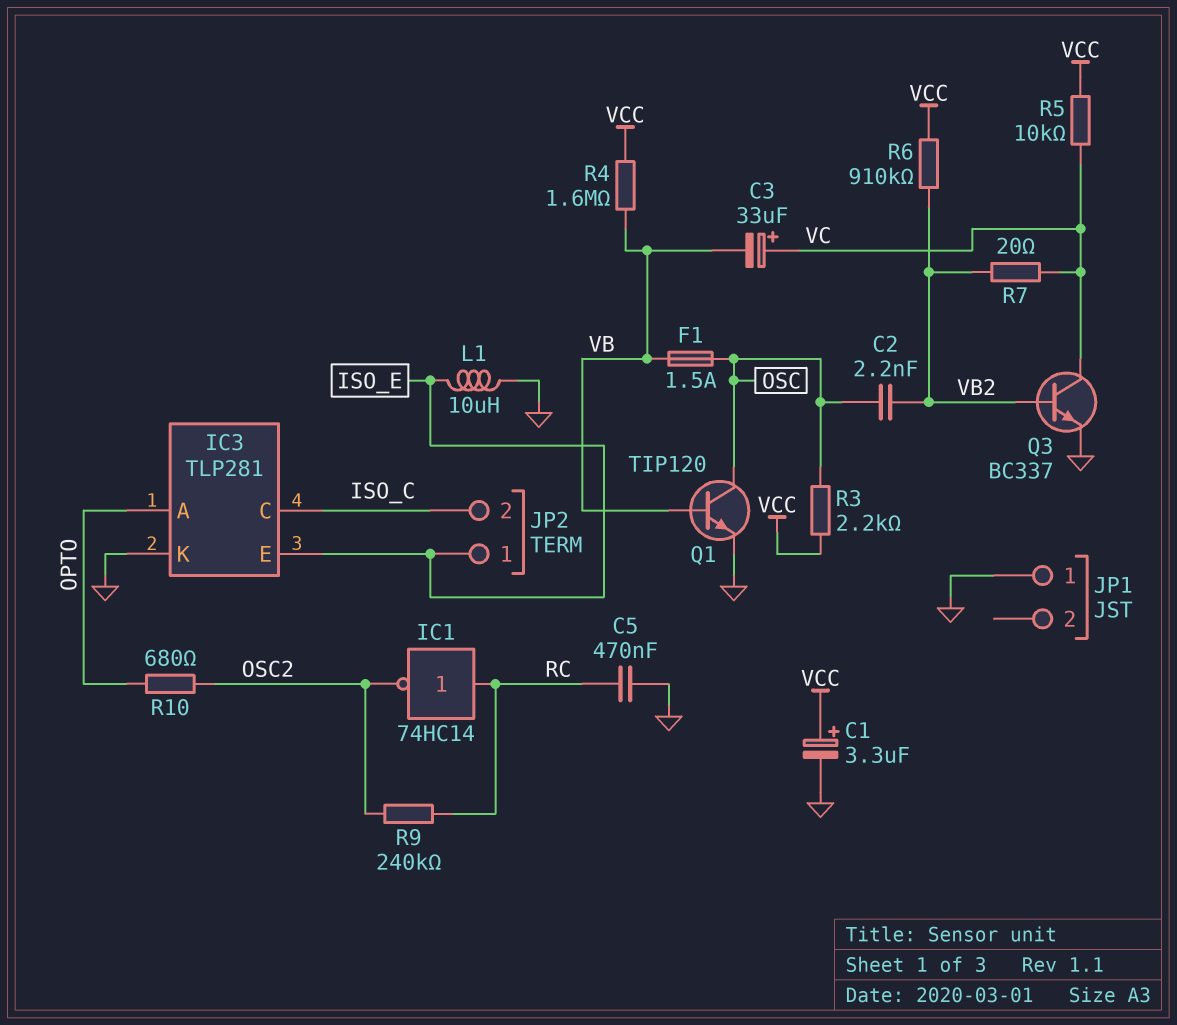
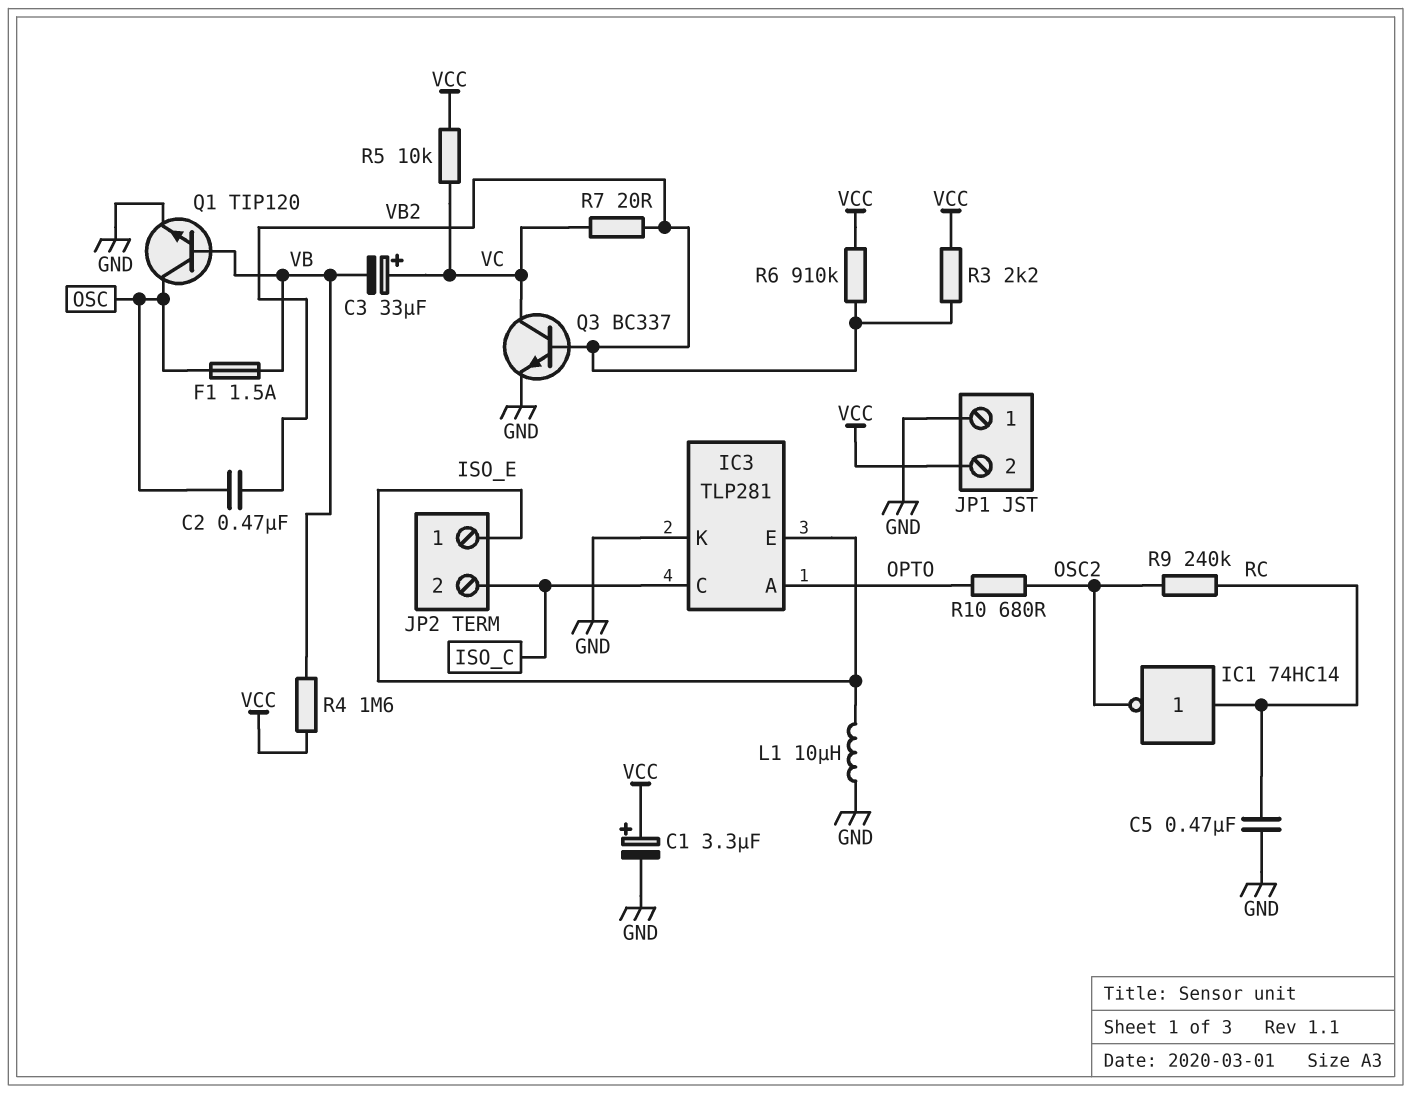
C2: 2.2nF (OSC, VB2) -> 470nF (OSC, VB2)
JP1 pin 2: none -> VCC
R3: 2.2k (OSC, VCC) -> 2.2k (VB2, VCC)

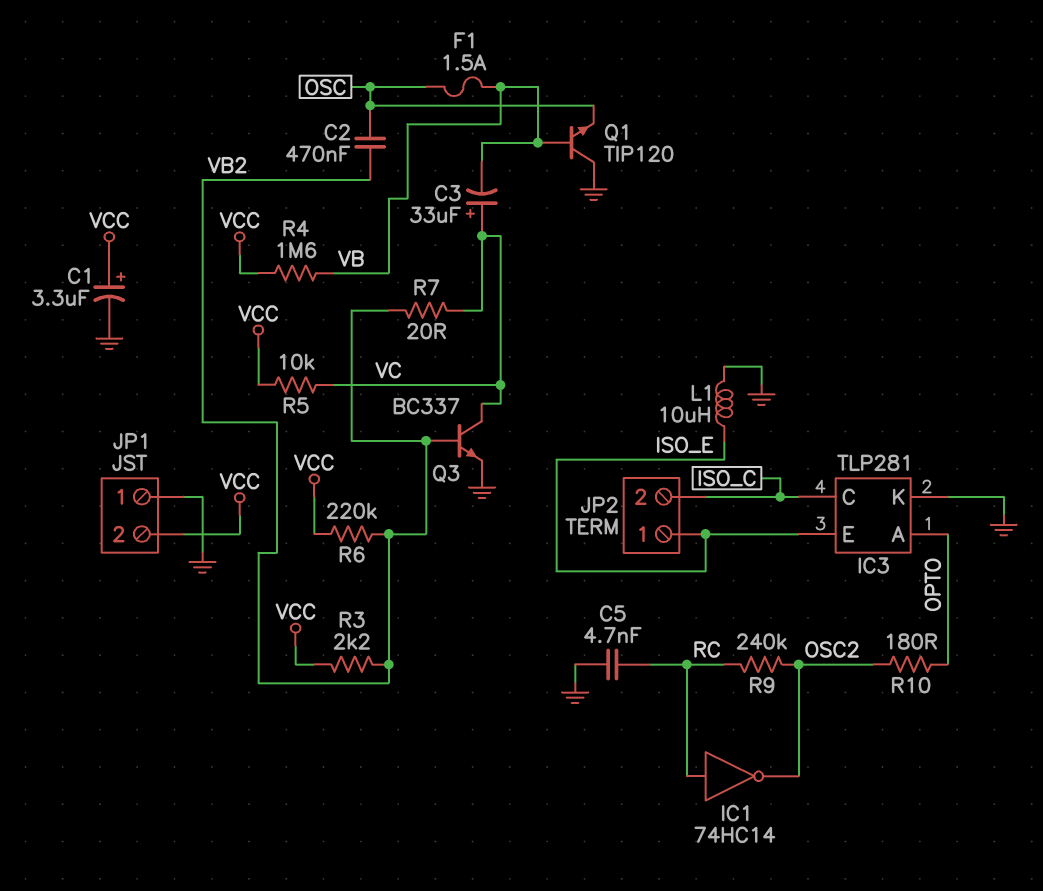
C5: 470nF (GND, RC) -> 4.7nF (GND, RC)
Q1: NPN TIP120 (B VB, C OSC, E GND) -> NPN TIP120 (B VB, C GND, E OSC)
R6: 910k (VB2, VCC) -> 220k (VB2, VCC)
R10: 680 (OPTO, OSC2) -> 180 (OPTO, OSC2)

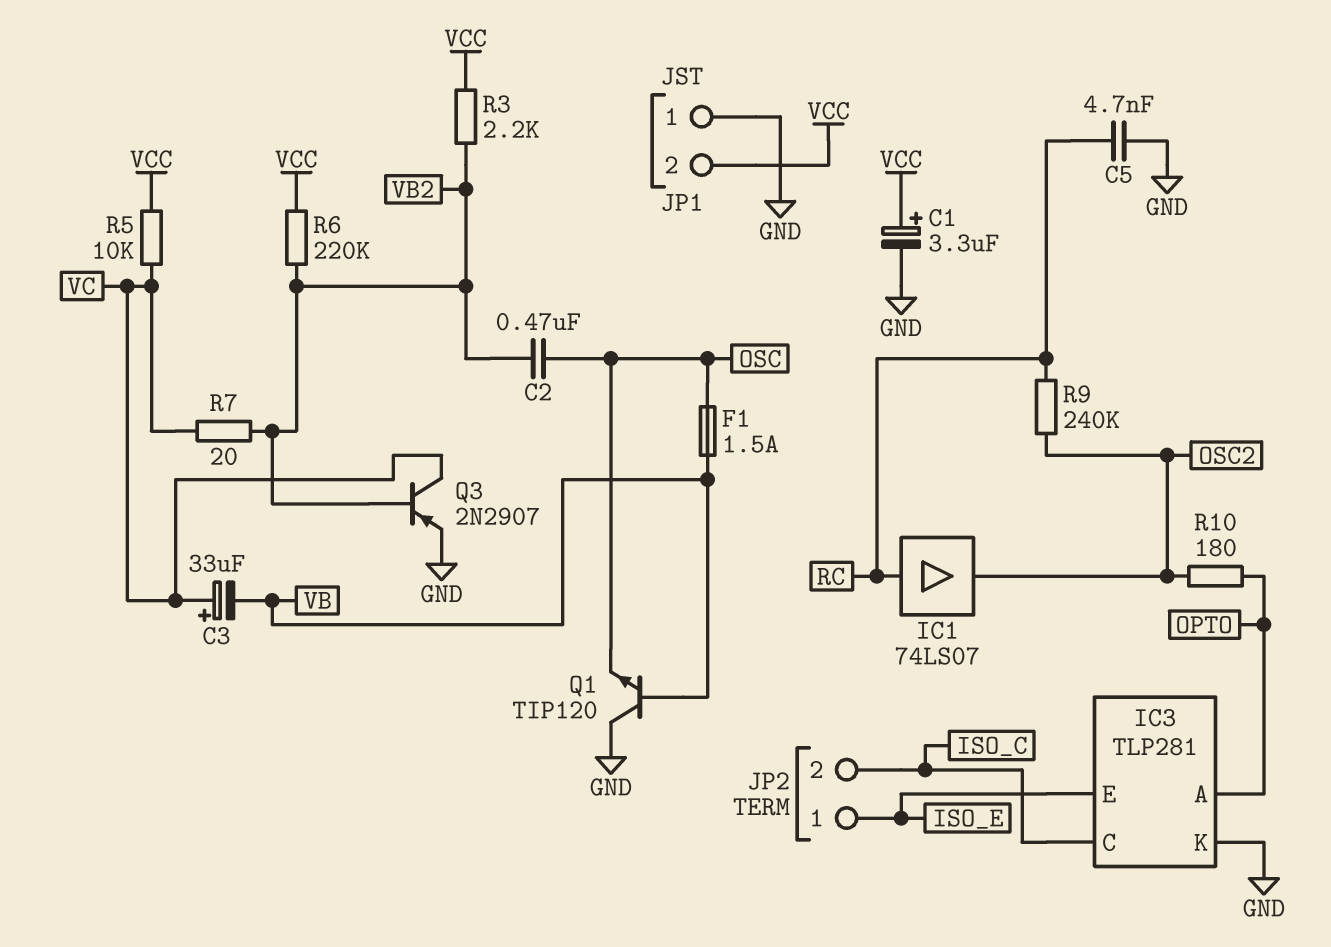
IC1: NOT 74HC14 (in RC, out OSC2) -> buffer 74LS07 (in RC, out OSC2)
L1: 10uH (GND, ISO_E) -> none
Q3: NPN BC337 (B VB2, C VC, E GND) -> PNP 2N2907 (B VB2, C VC, E GND)
R4: 1.6M (VB, VCC) -> none

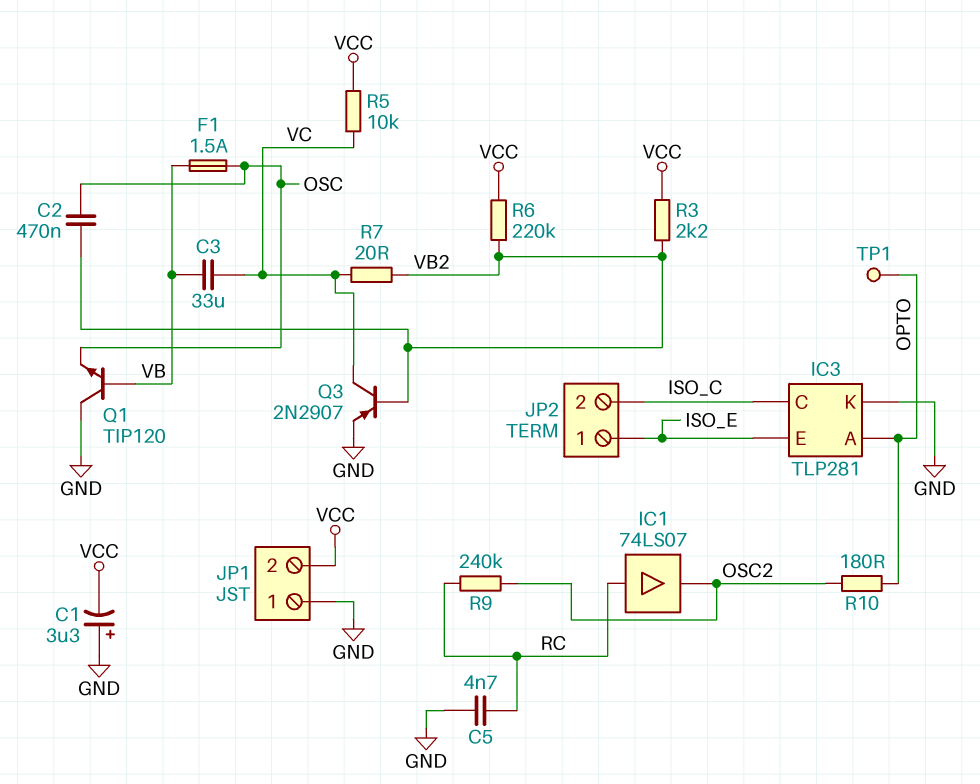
C1: 3.3uF (plus VCC, minus GND) -> 3.3uF (plus GND, minus VCC)
C3: 33uF (plus VC, minus VB) -> 33uF (VB, VC)
TP1: none -> test point (OPTO)

